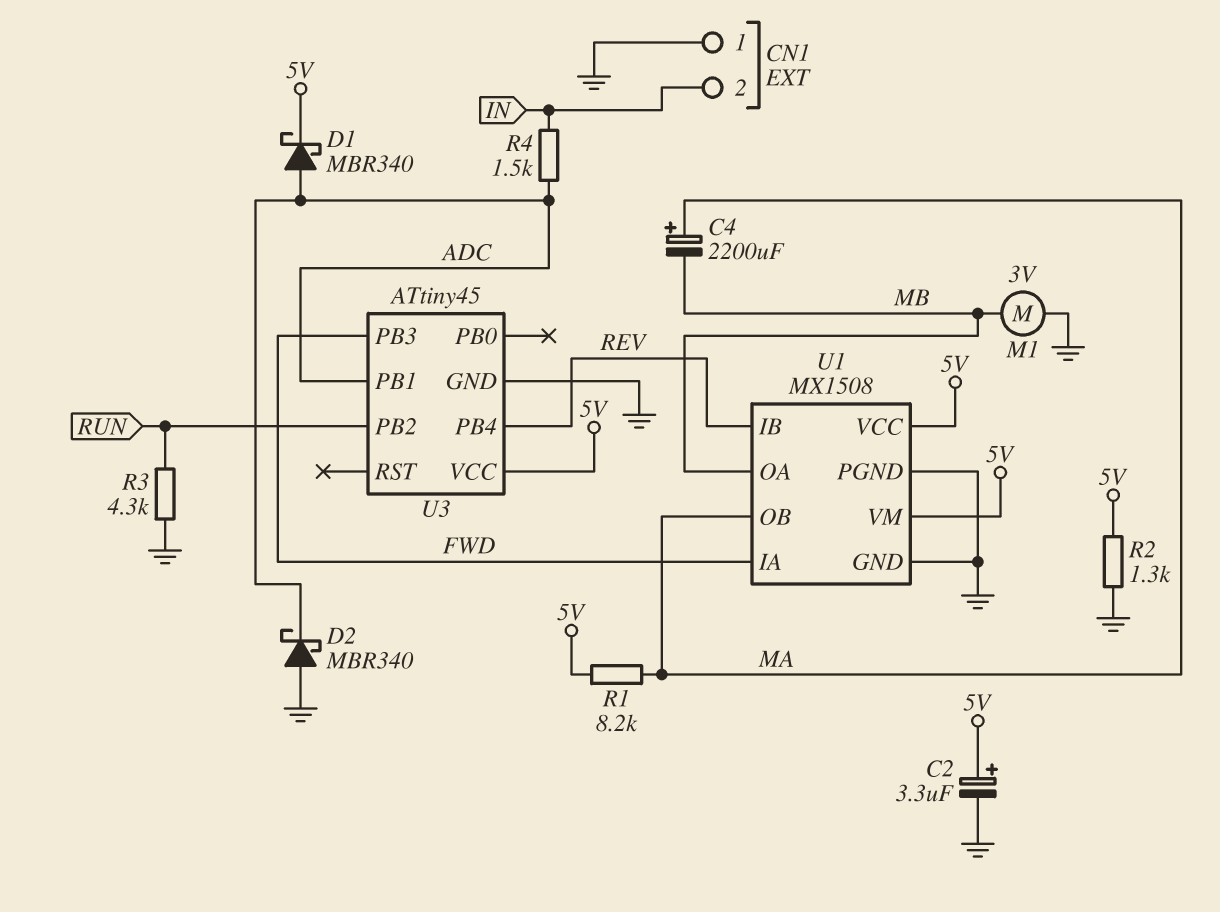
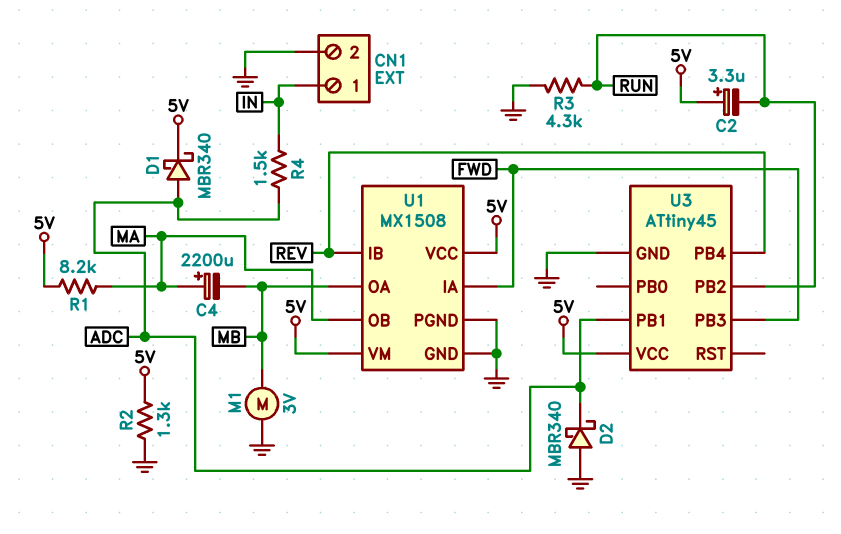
C2: 3.3uF (plus 5V, minus GND) -> 3.3uF (plus 5V, minus RUN)
CN1 pin 1: GND -> IN
CN1 pin 2: IN -> GND

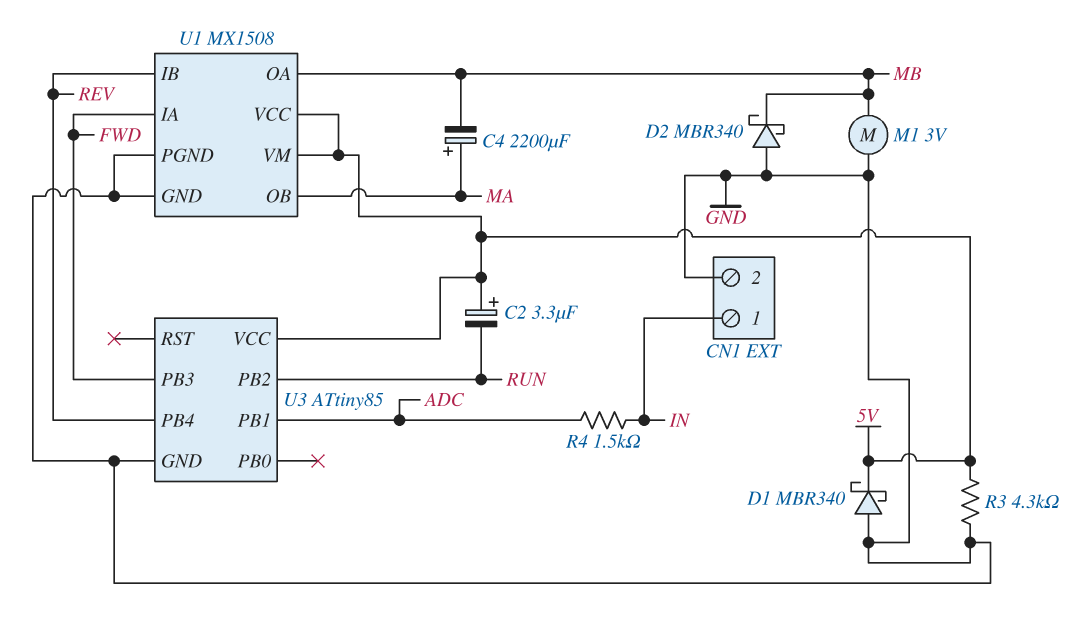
D1: schottky MBR340 (A ADC, K 5V) -> schottky MBR340 (A GND, K 5V)
D2: schottky MBR340 (A GND, K ADC) -> schottky MBR340 (A GND, K MB)
R1: 8.2k (5V, MA) -> none
R2: 1.3k (5V, GND) -> none
R3: 4.3k (GND, RUN) -> 4.3k (5V, GND)
U3: ATtiny45 -> ATtiny85

